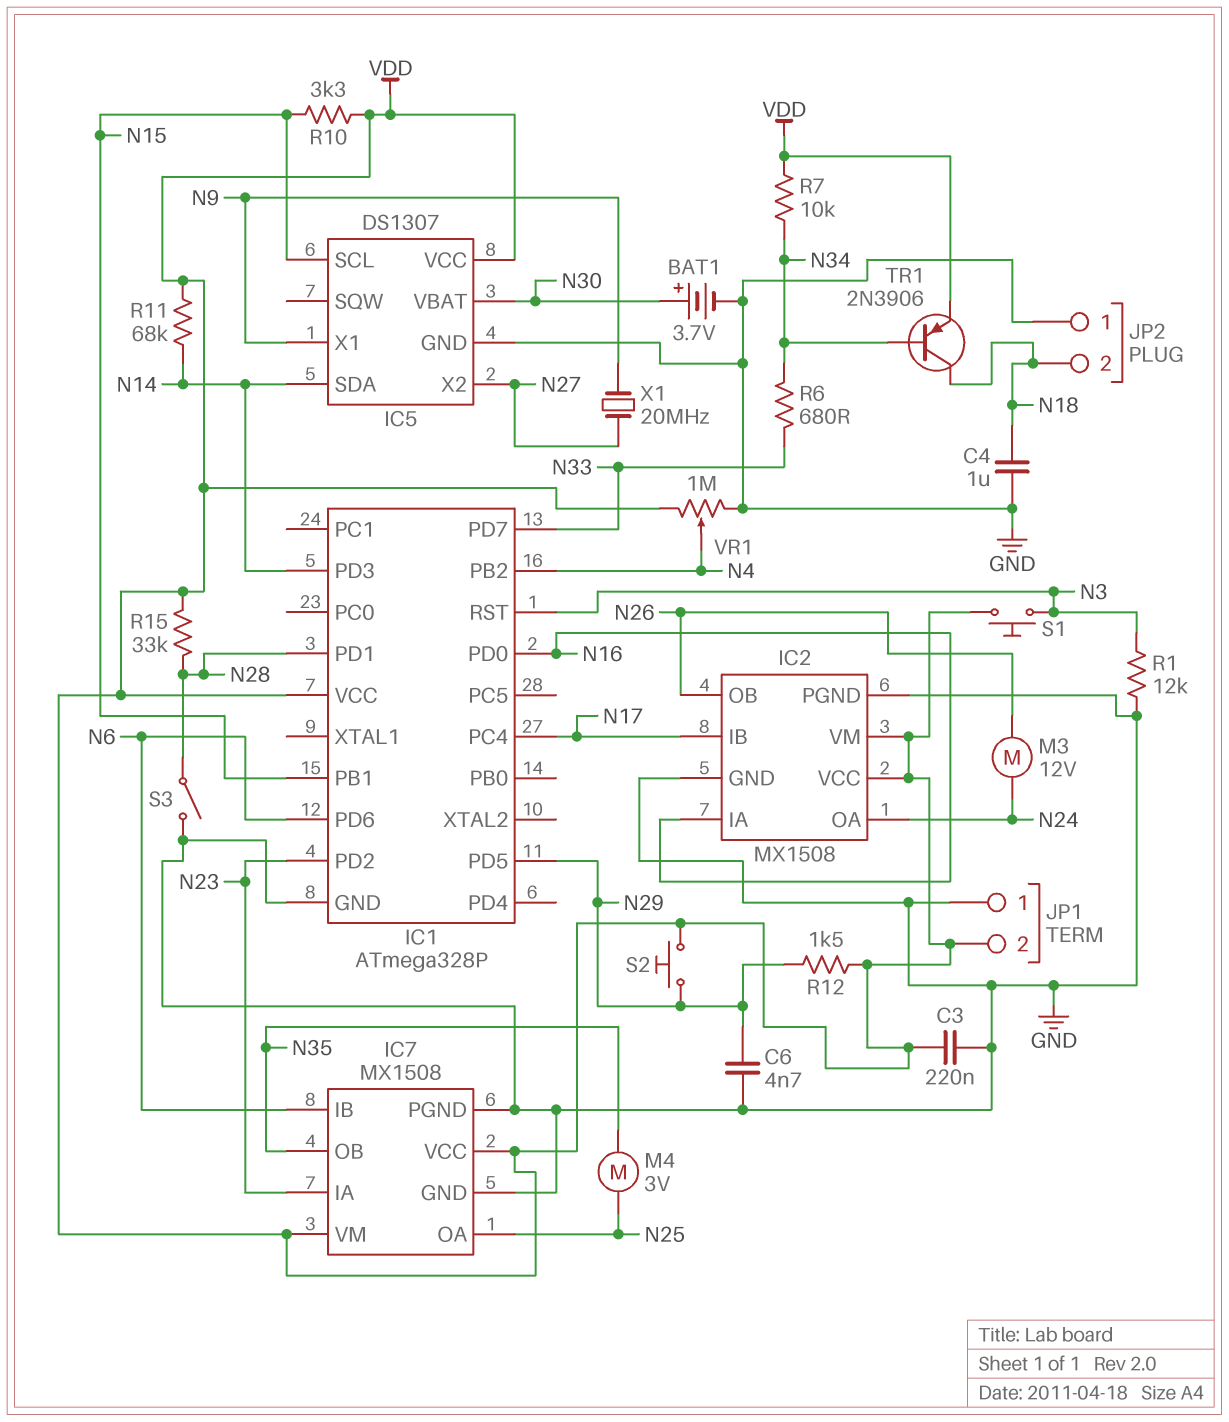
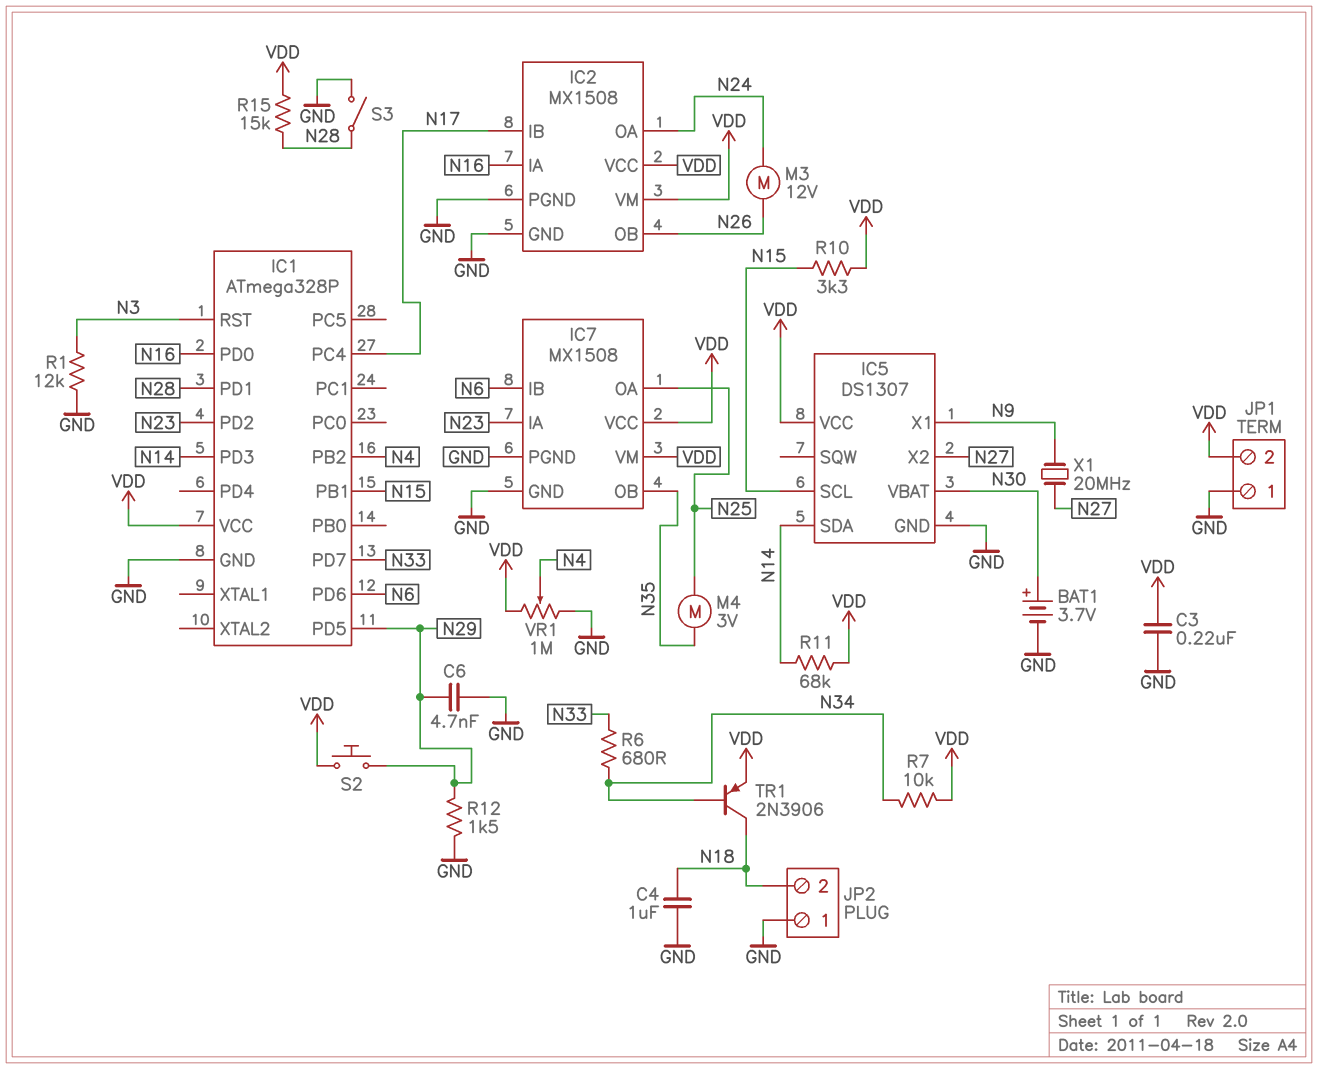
R12: 1.5k (N29, VDD) -> 1.5k (GND, N29)
R15: 33k (N28, VDD) -> 15k (N28, VDD)
S1: button (N3, VDD) -> none

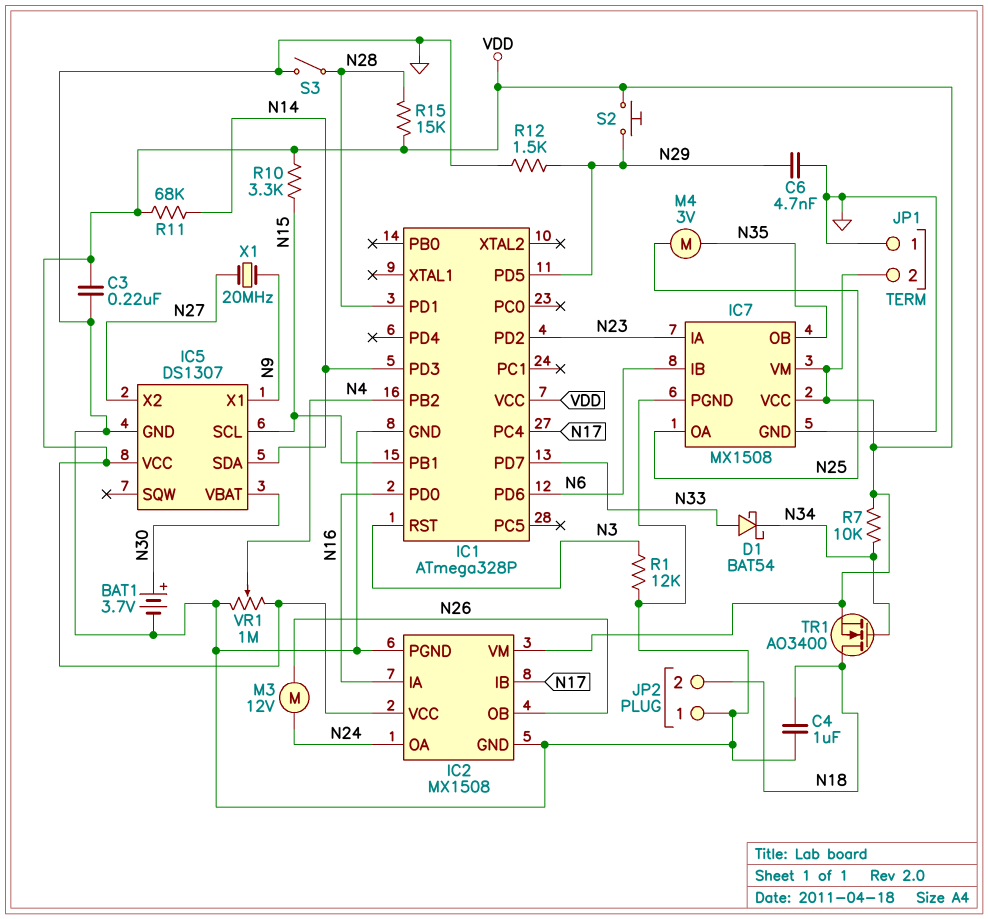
D1: none -> schottky BAT54 (A N33, K N34)
R6: 680 (N33, N34) -> none
TR1: PNP 2N3906 (B N34, C N18, E VDD) -> NMOS AO3400 (G N34, D N18, S VDD)

